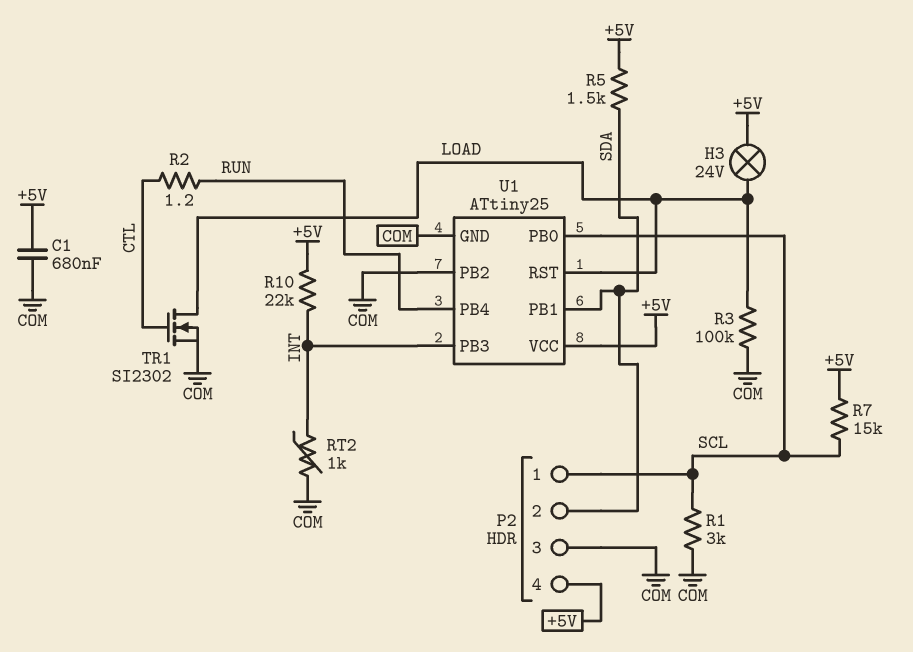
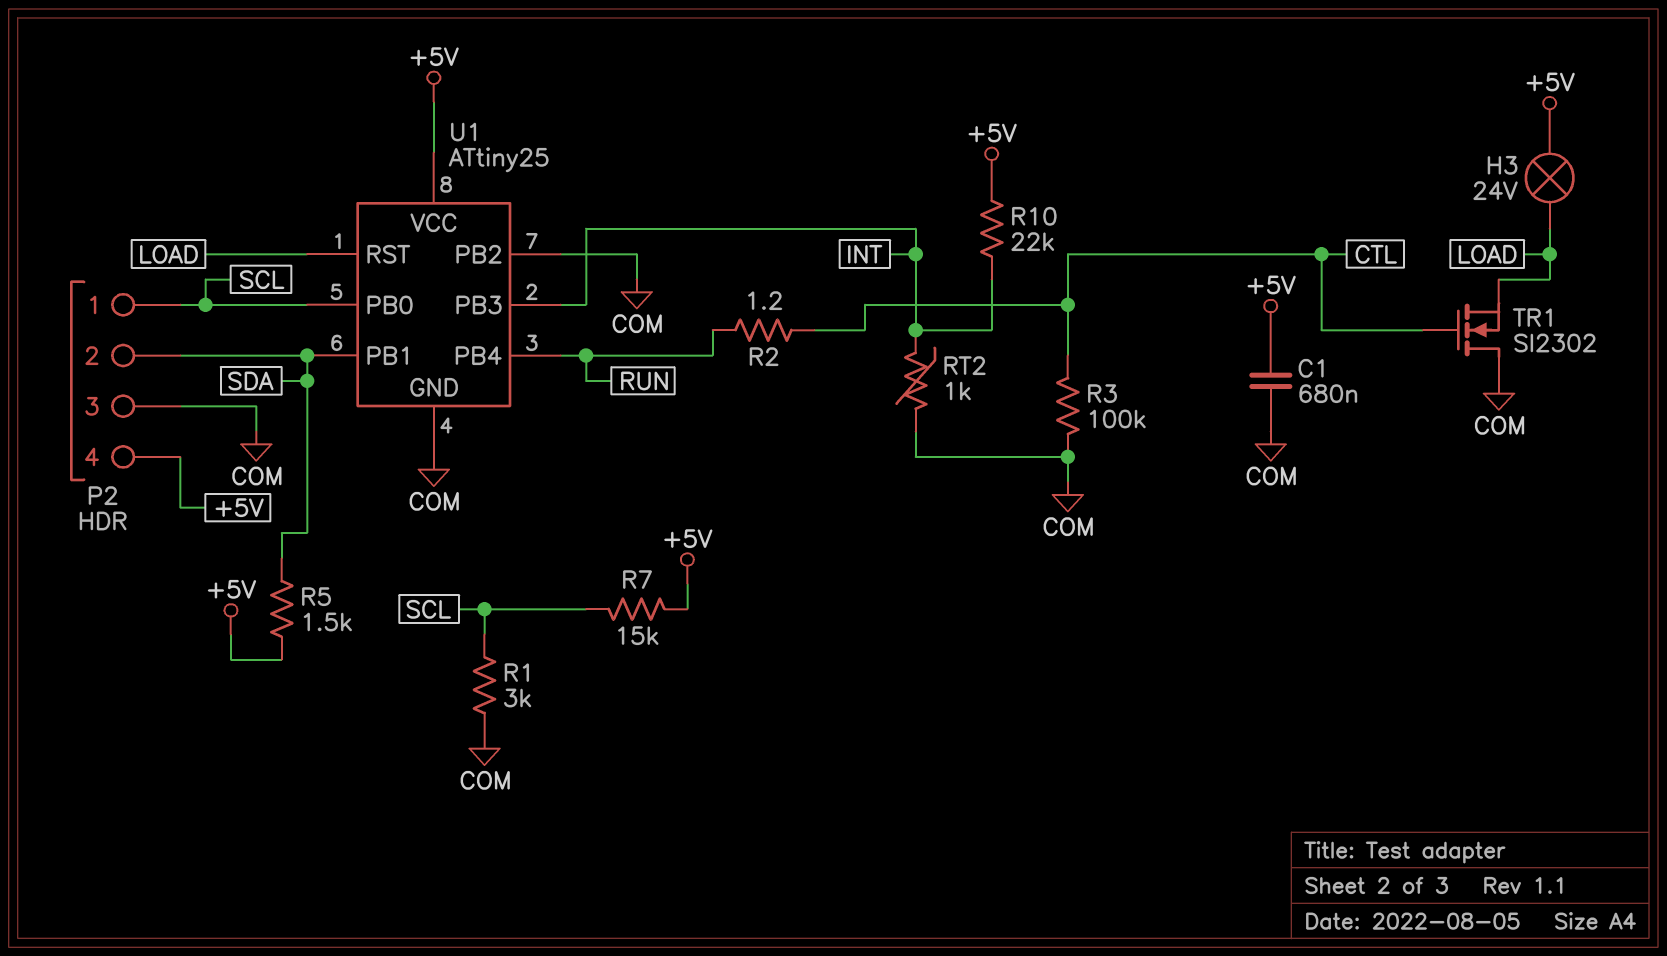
R3: 100k (COM, LOAD) -> 100k (COM, CTL)
TR1: NMOS SI2302 (G CTL, D LOAD, S COM) -> NMOS SI2302 (G CTL, D COM, S LOAD)

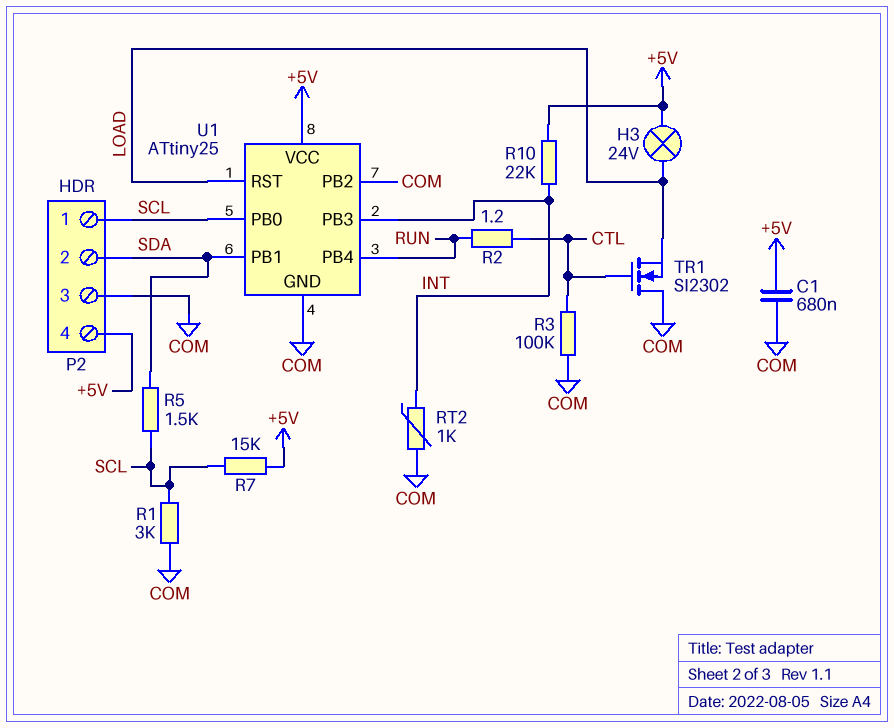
R5: 1.5k (+5V, SDA) -> 1.5k (SCL, SDA)

